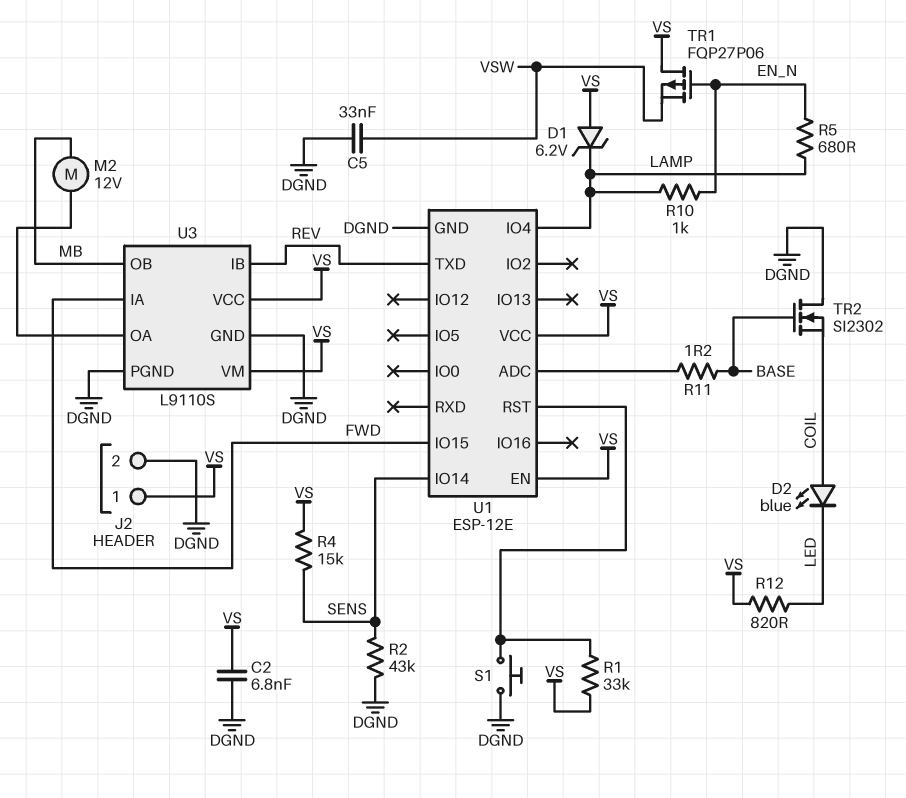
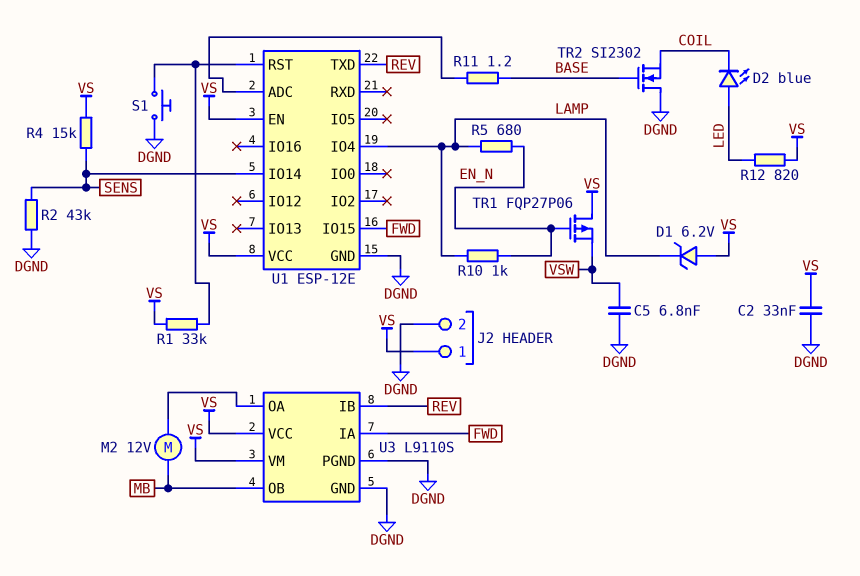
C2: 6.8nF (DGND, VS) -> 33nF (DGND, VS)
C5: 33nF (DGND, VSW) -> 6.8nF (DGND, VSW)
D2: LED blue (A COIL, K LED) -> LED blue (A LED, K COIL)

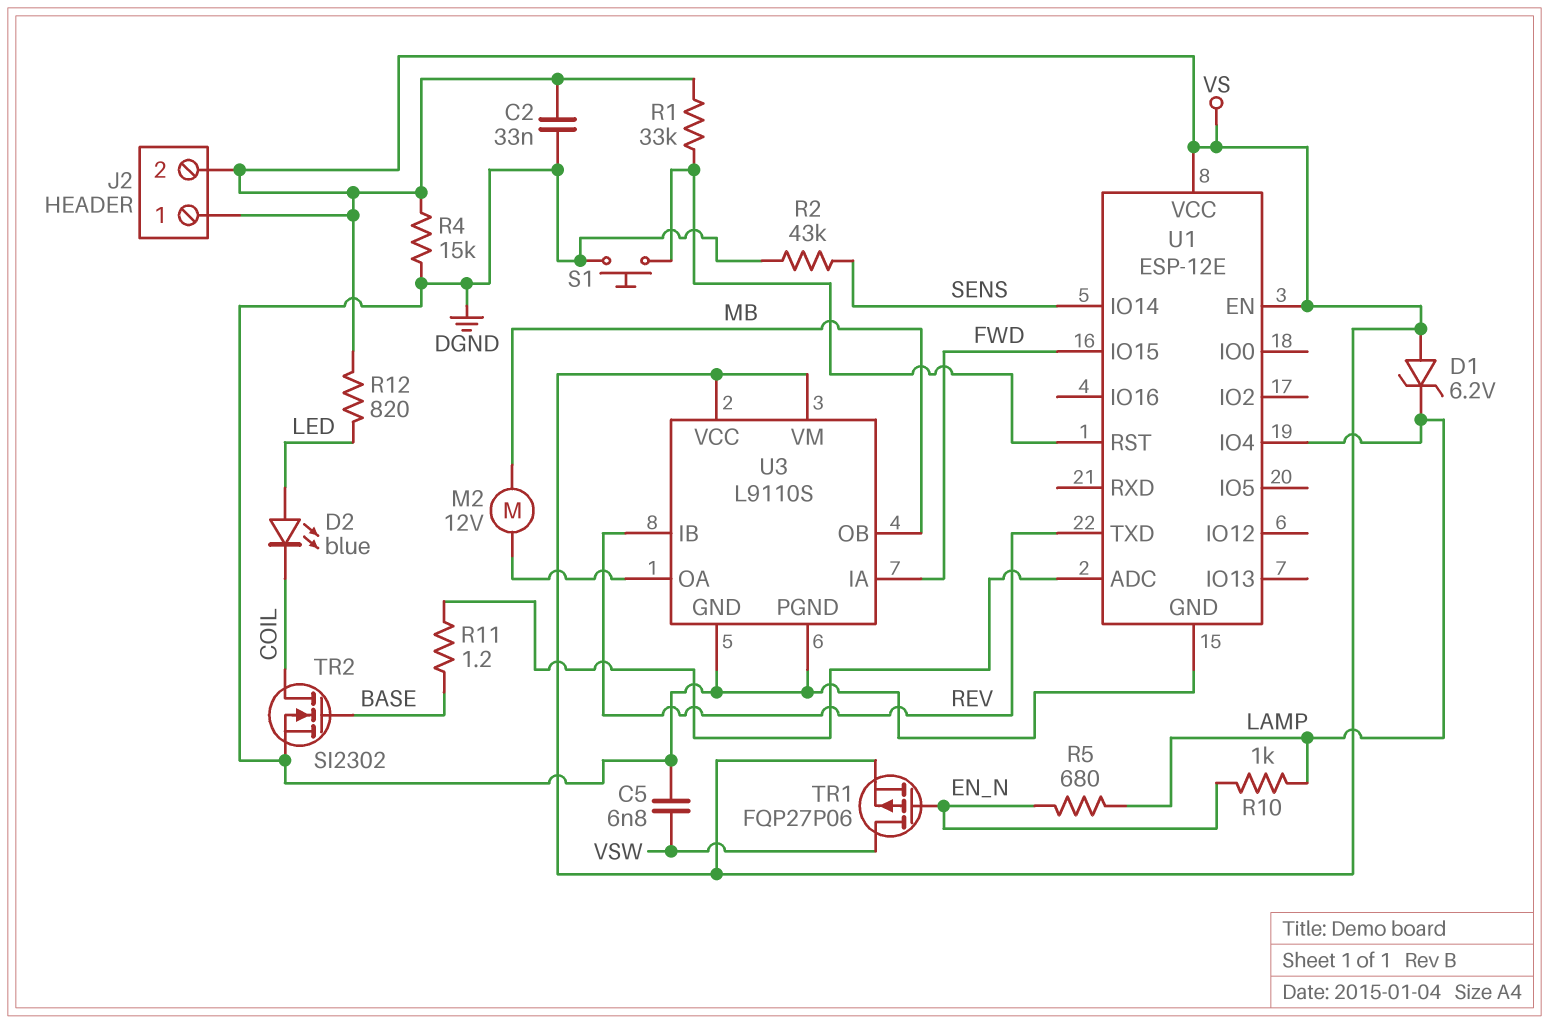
J2 pin 2: DGND -> VS
R4: 15k (SENS, VS) -> 15k (DGND, VS)
TR1: PMOS FQP27P06 (G EN_N, D VS, S VSW) -> PMOS FQP27P06 (G EN_N, D VSW, S VS)
TR2: NMOS SI2302 (G BASE, D DGND, S COIL) -> NMOS SI2302 (G BASE, D COIL, S DGND)

